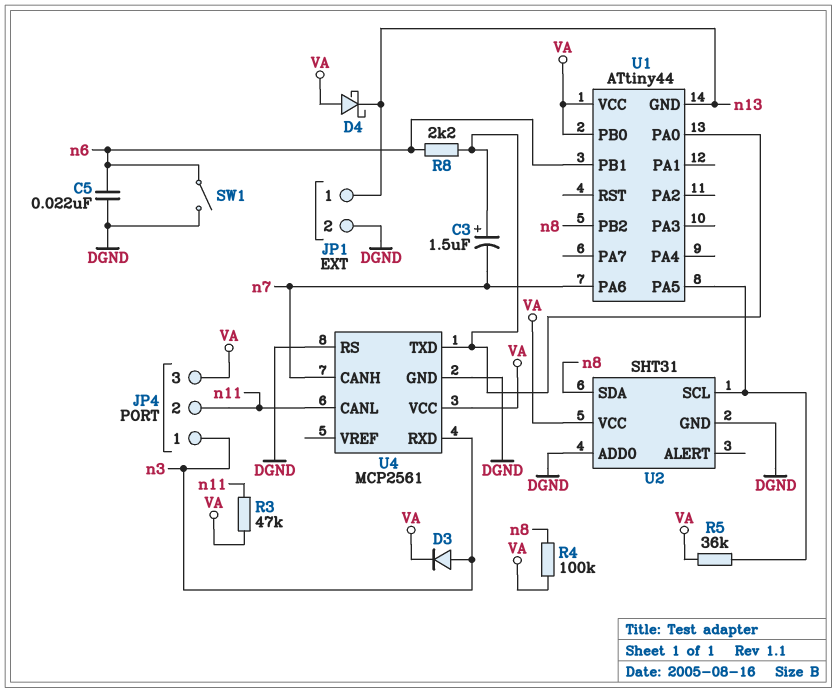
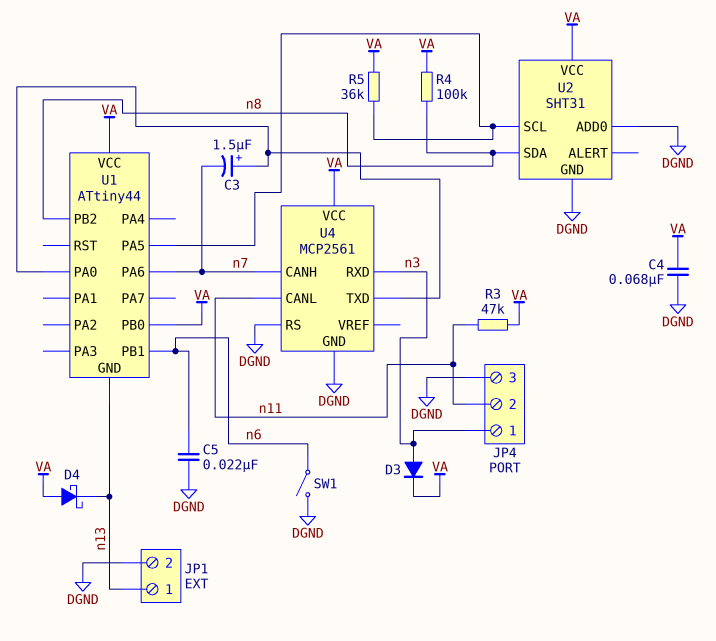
C4: none -> 68nF (DGND, VA)
JP4 pin 3: VA -> DGND
R8: 2.2k (U1/PA0, n6) -> none

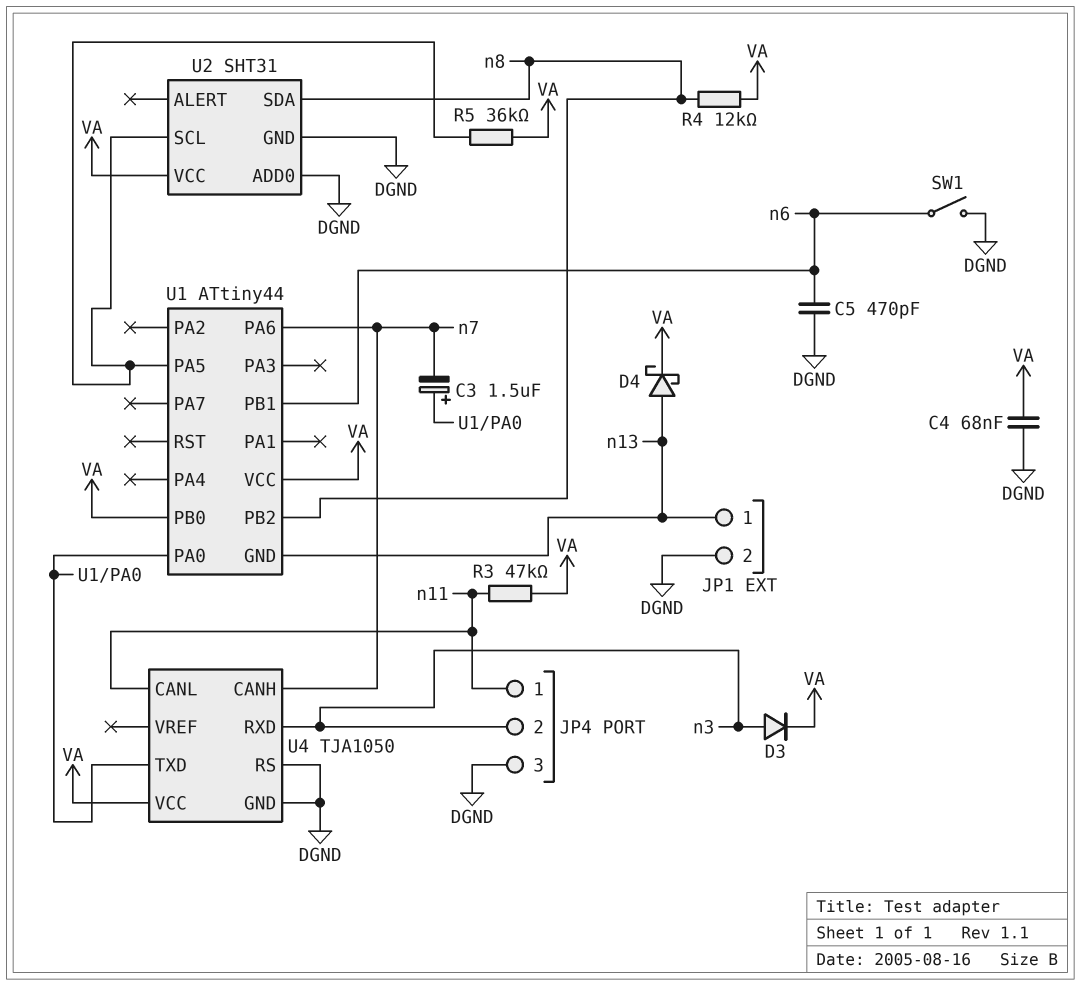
C5: 22nF (DGND, n6) -> 470pF (DGND, n6)
D4: schottky (A VA, K n13) -> schottky (A n13, K VA)
JP4 pin 1: n3 -> n11
JP4 pin 2: n11 -> n3
R4: 100k (VA, n8) -> 12k (VA, n8)
U4: MCP2561 -> TJA1050

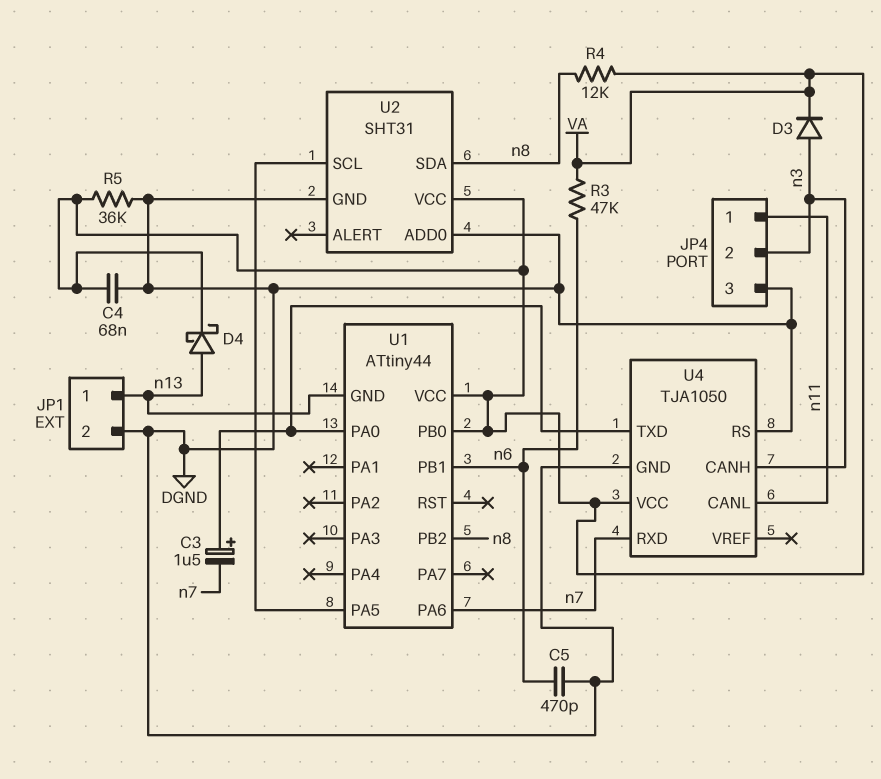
R3: 47k (VA, n11) -> 47k (VA, n6)
R5: 36k (U1/PA5, VA) -> 36k (DGND, VA)
SW1: switch (DGND, n6) -> none
U4 pin CANH: n7 -> n3
U4 pin RXD: n3 -> n7

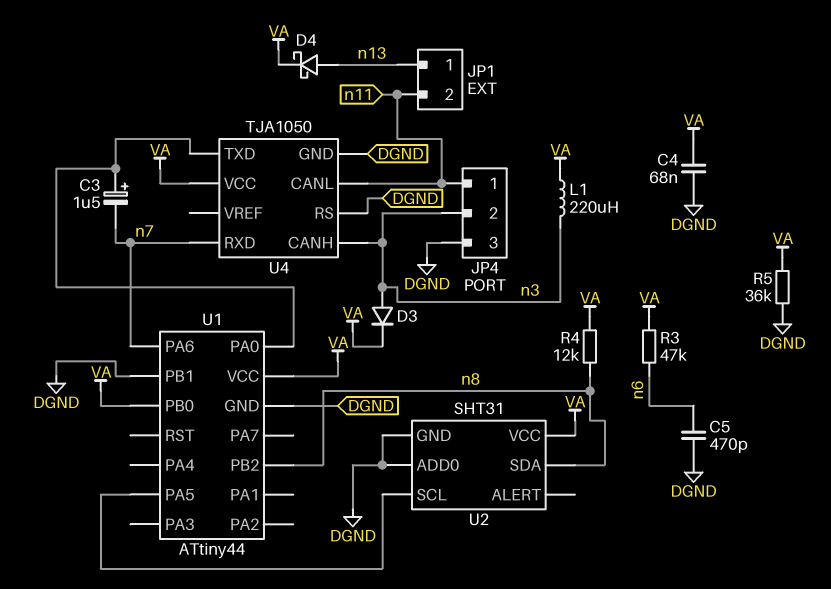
JP1 pin 2: DGND -> n11
L1: none -> 220uH (VA, n3)
U1 pin GND: n13 -> DGND
U1 pin PB1: n6 -> DGND

